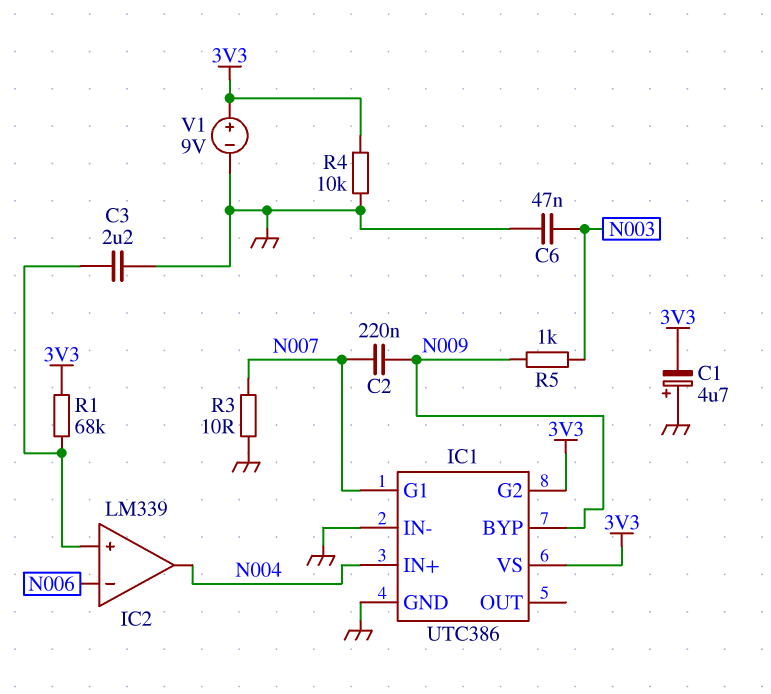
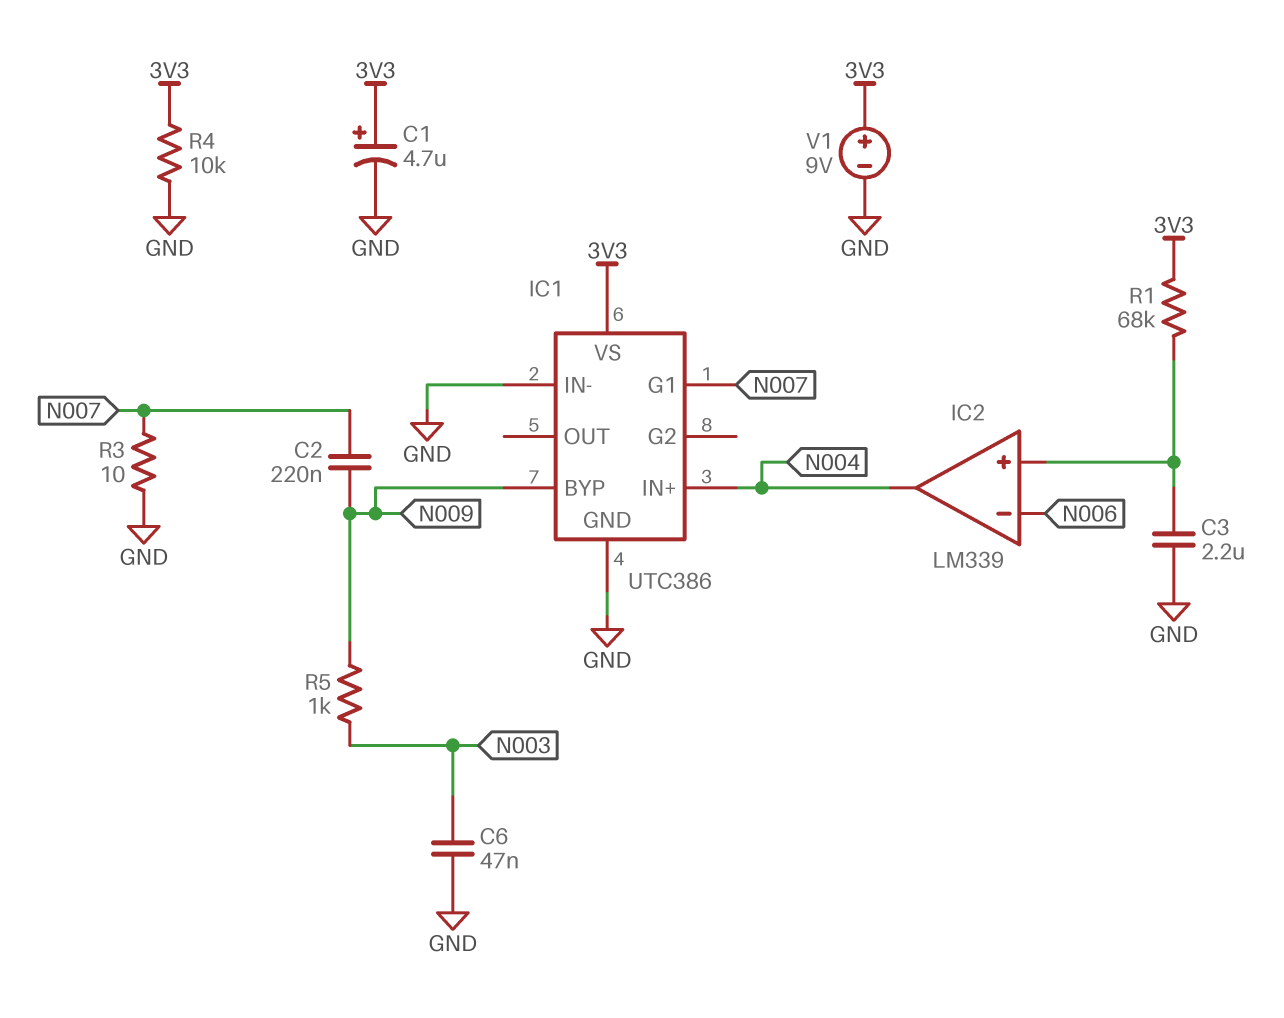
C1: 4.7uF (plus GND, minus 3V3) -> 4.7uF (plus 3V3, minus GND)
IC1 pin G2: 3V3 -> none

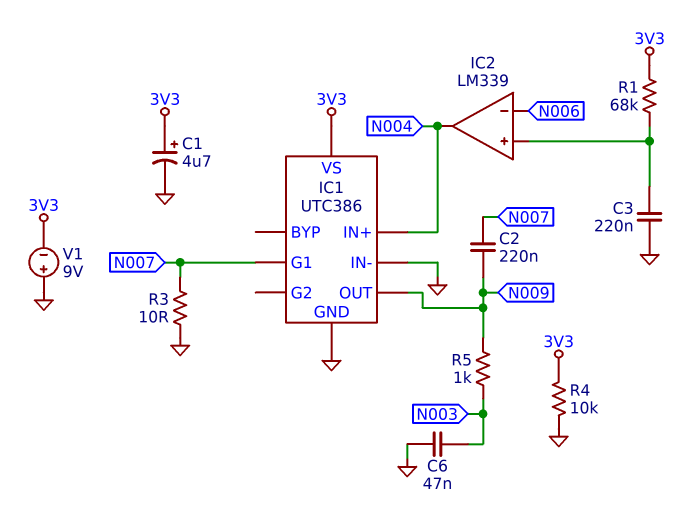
C3: 2.2uF (GND, IC2/in+) -> 220nF (GND, IC2/in+)
IC1 pin BYP: N009 -> none
IC1 pin OUT: none -> N009
V1: 9V (plus 3V3, minus GND) -> 9V (plus GND, minus 3V3)

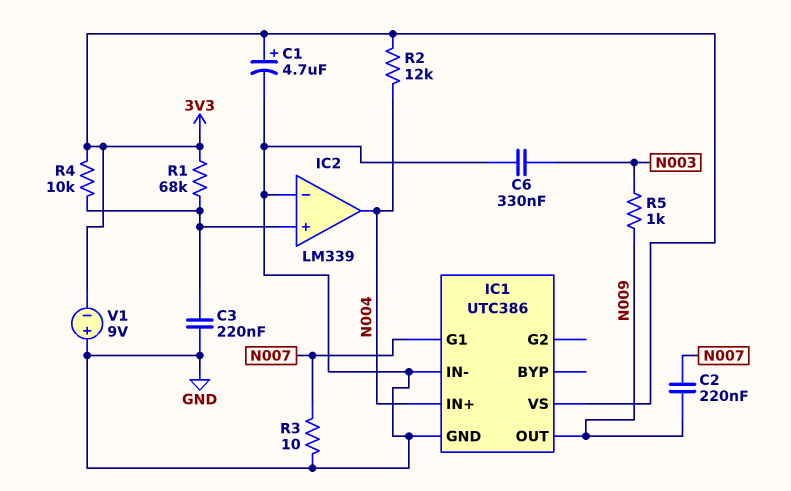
C6: 47nF (GND, N003) -> 330nF (GND, N003)
IC2 pin in-: N006 -> GND
R2: none -> 12k (3V3, N004)
R4: 10k (3V3, GND) -> 10k (3V3, IC2/in+)

